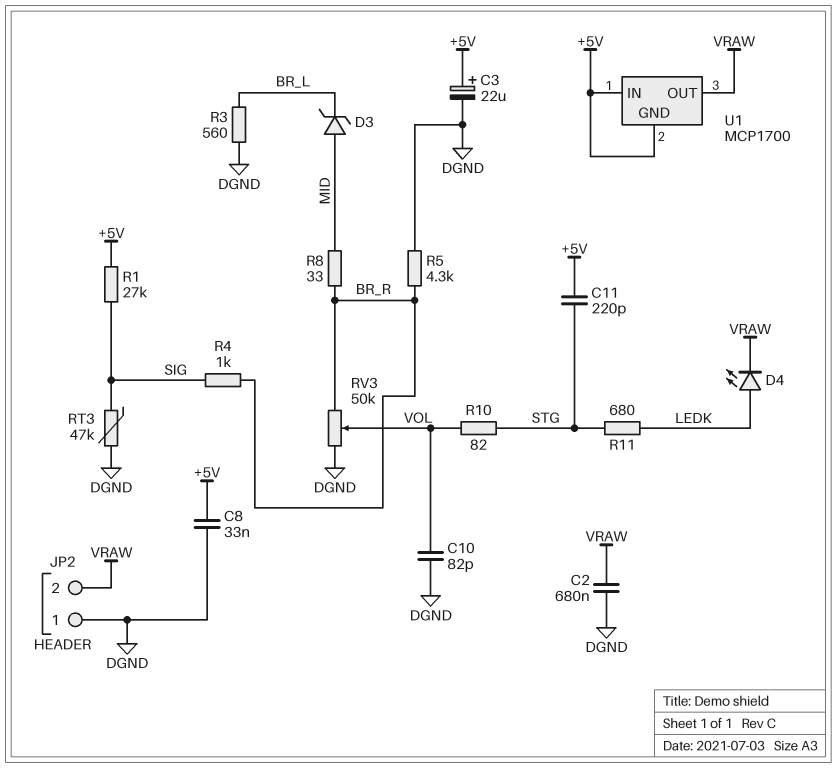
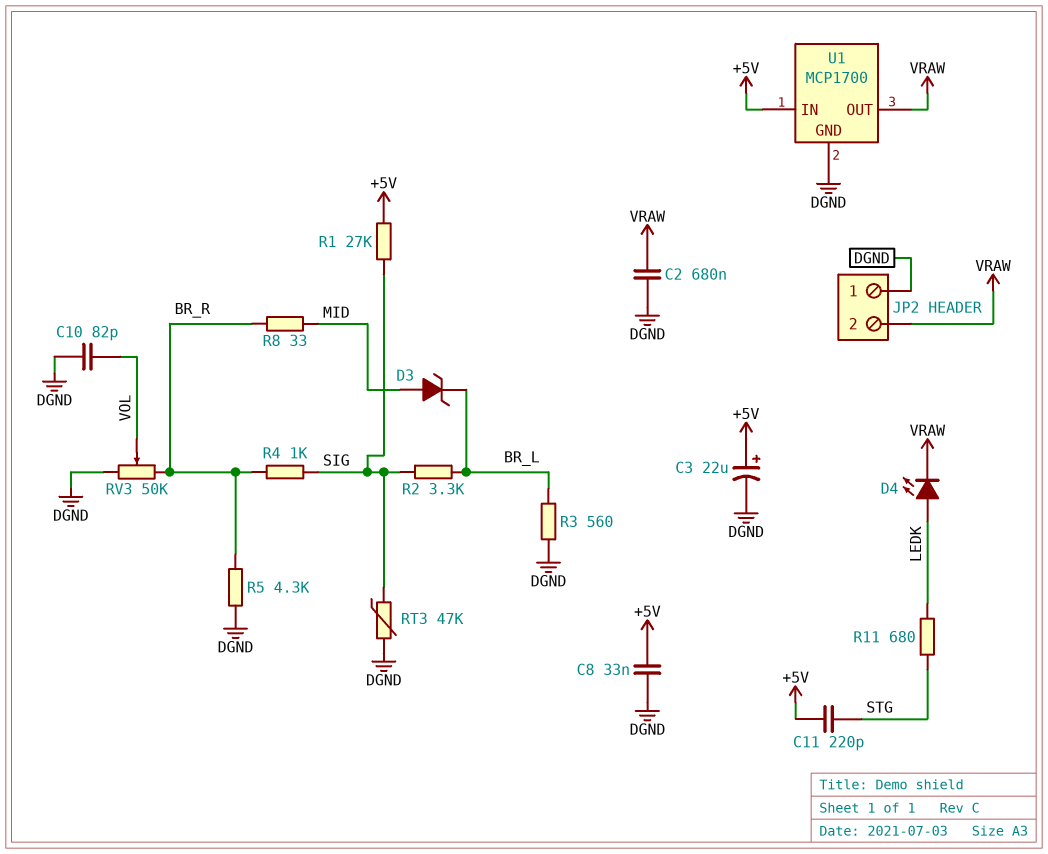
R2: none -> 3.3k (BR_L, SIG)
R10: 82 (STG, VOL) -> none
U1 pin GND: +5V -> DGND

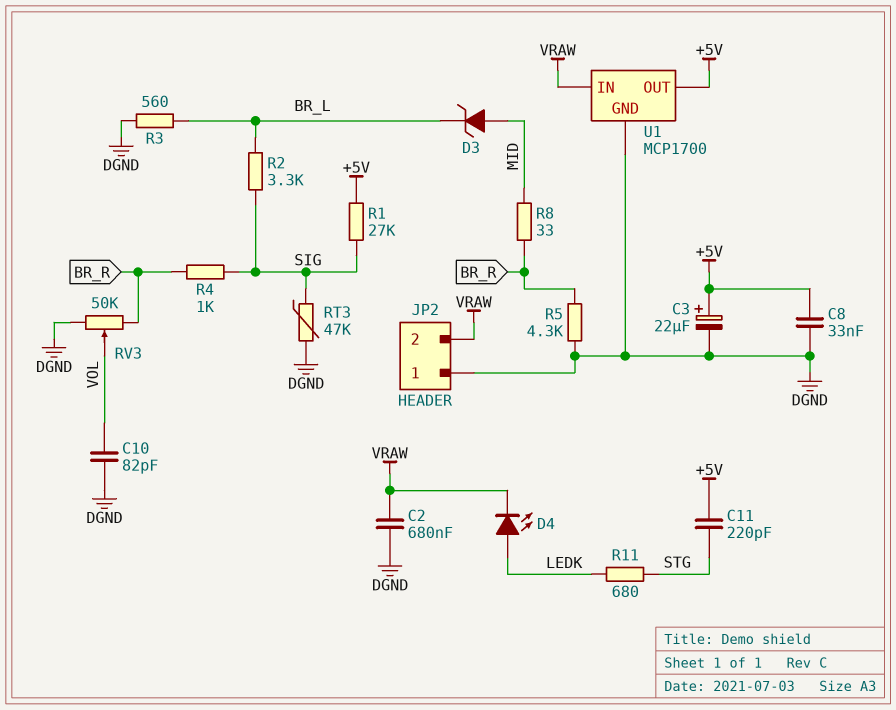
U1 pin IN: +5V -> VRAW
U1 pin OUT: VRAW -> +5V

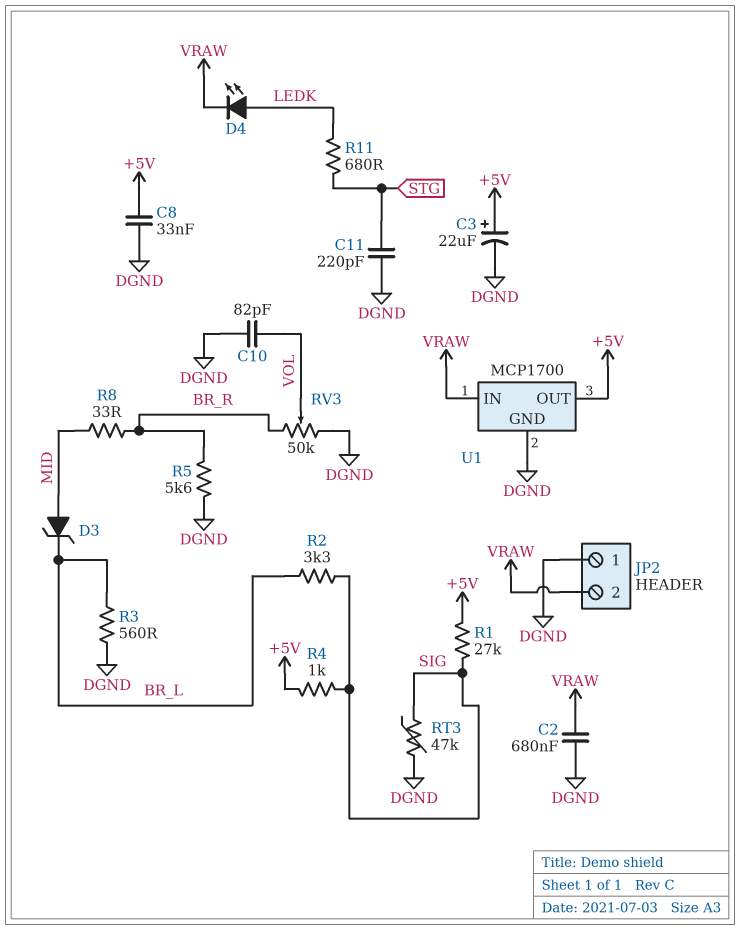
C11: 220pF (+5V, STG) -> 220pF (DGND, STG)
R4: 1k (BR_R, SIG) -> 1k (+5V, SIG)
R5: 4.3k (BR_R, DGND) -> 5.6k (BR_R, DGND)

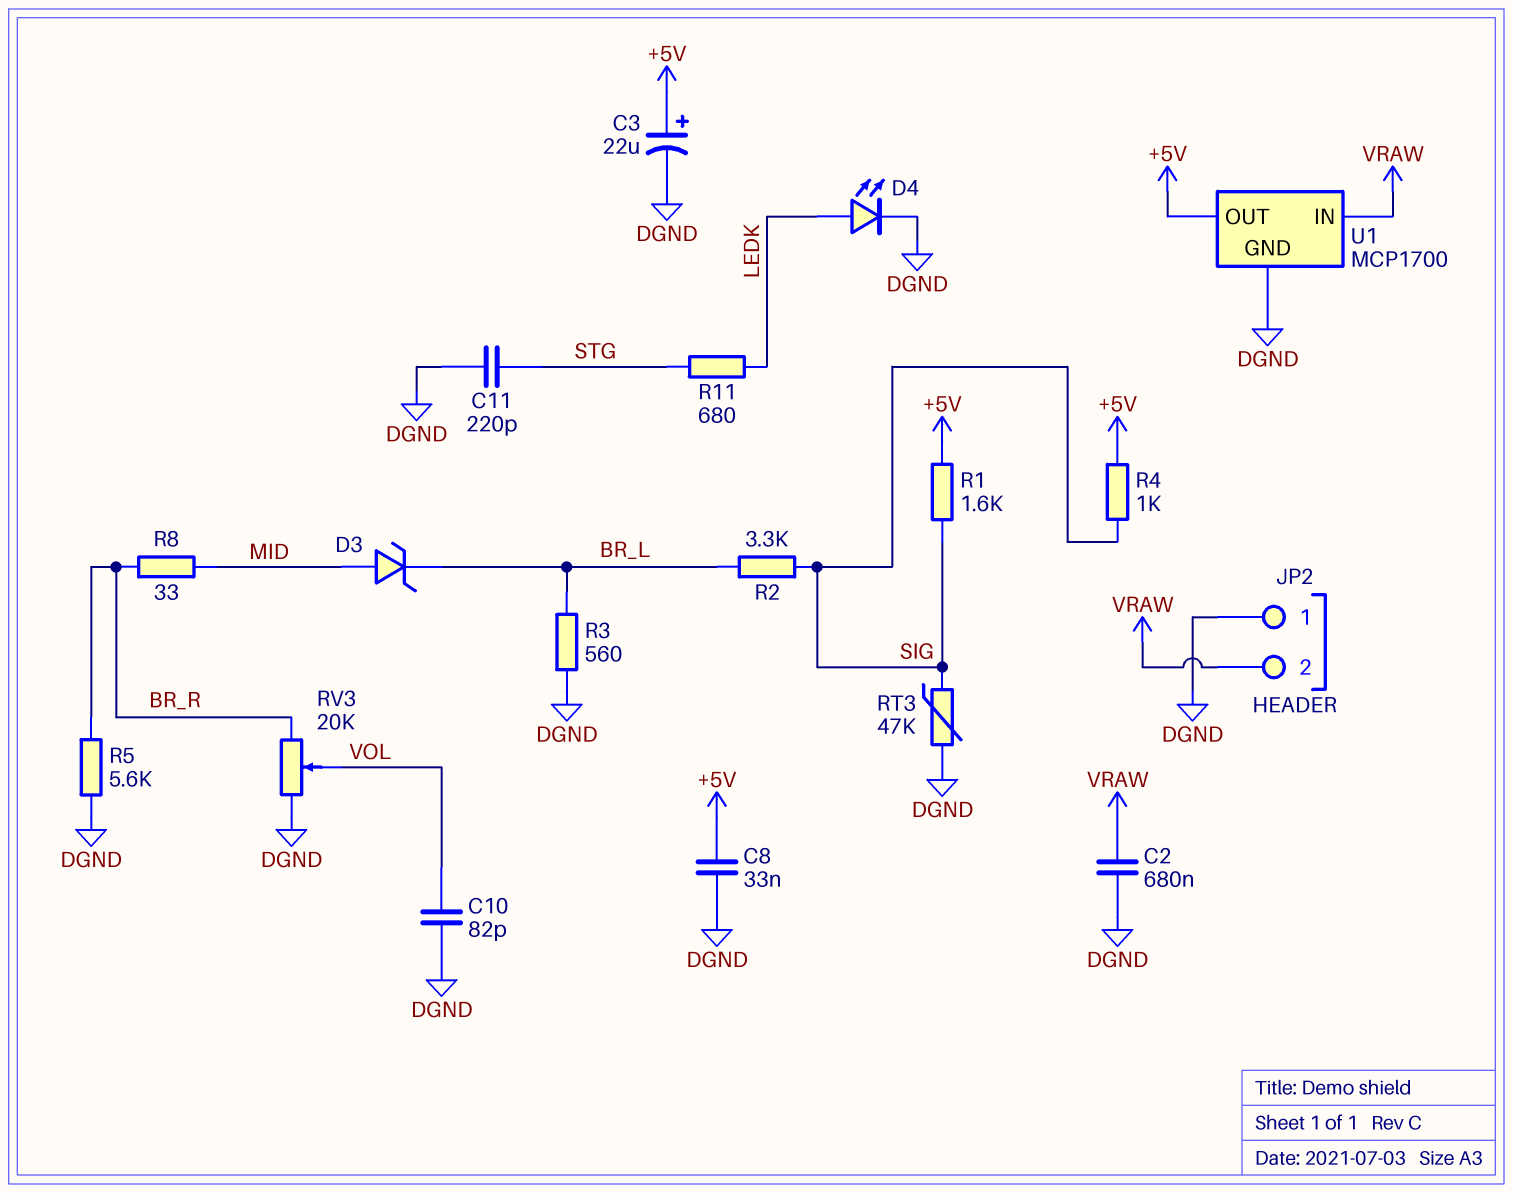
D4: LED (A LEDK, K VRAW) -> LED (A LEDK, K DGND)
R1: 27k (+5V, SIG) -> 1.6k (+5V, SIG)
RV3: 50k (BR_R, DGND, wiper VOL) -> 20k (BR_R, DGND, wiper VOL)

